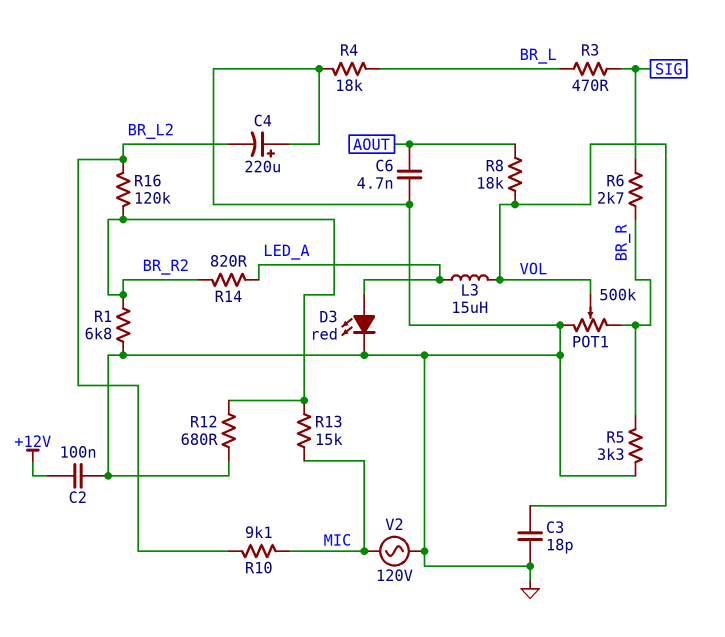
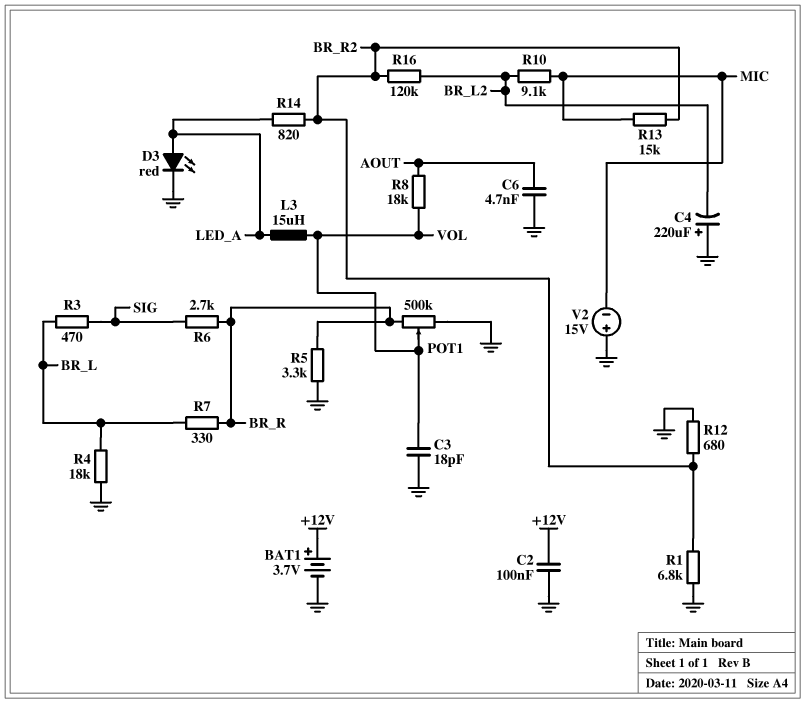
BAT1: none -> 3.7V (plus +12V, minus GND)
R7: none -> 330 (BR_L, BR_R)
V2: AC 120V (GND, MIC) -> 15V (plus GND, minus MIC)

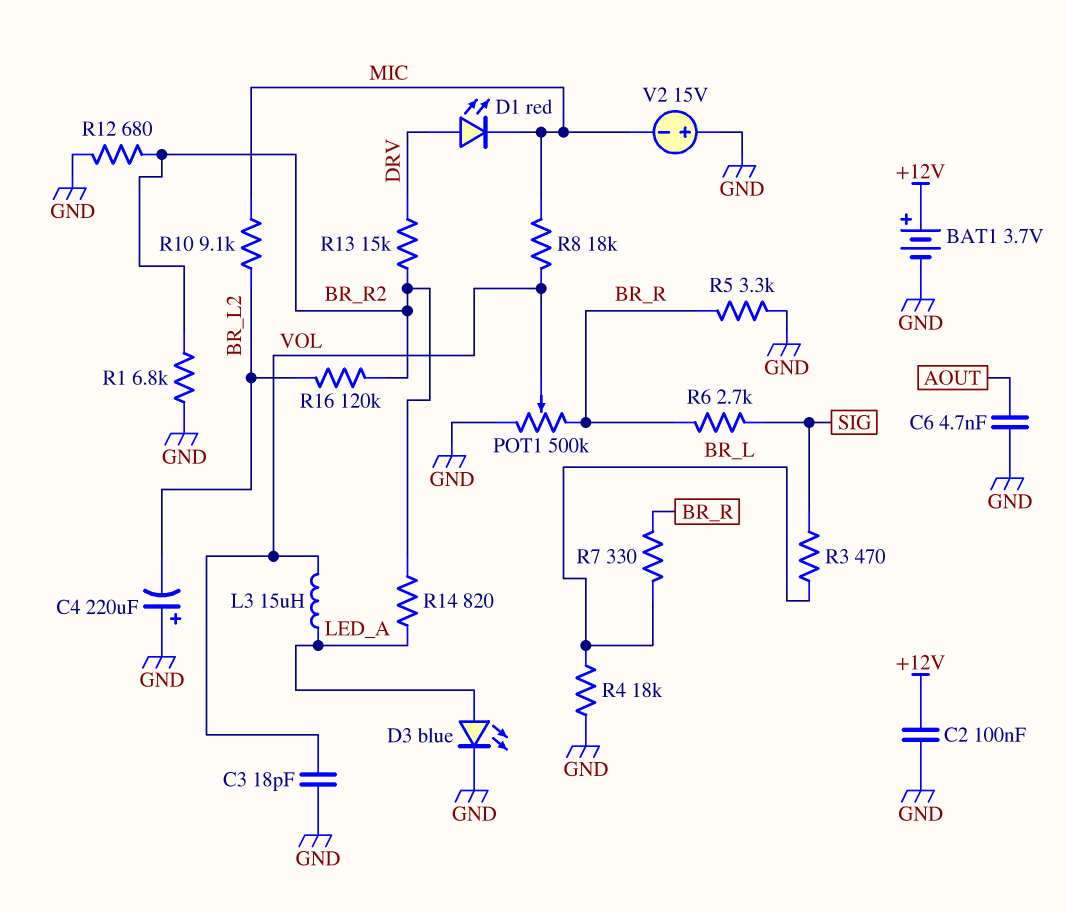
D1: none -> LED red (A DRV, K MIC)
D3: LED red (A LED_A, K GND) -> LED blue (A LED_A, K GND)
R8: 18k (AOUT, VOL) -> 18k (MIC, VOL)
R13: 15k (BR_R2, MIC) -> 15k (BR_R2, DRV)

